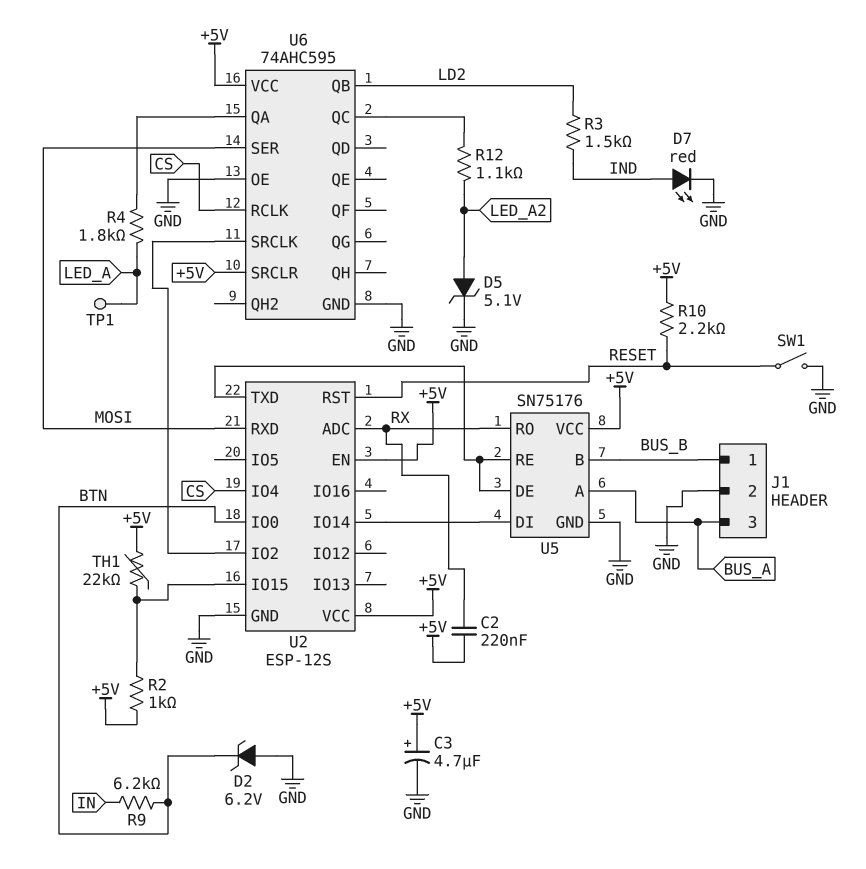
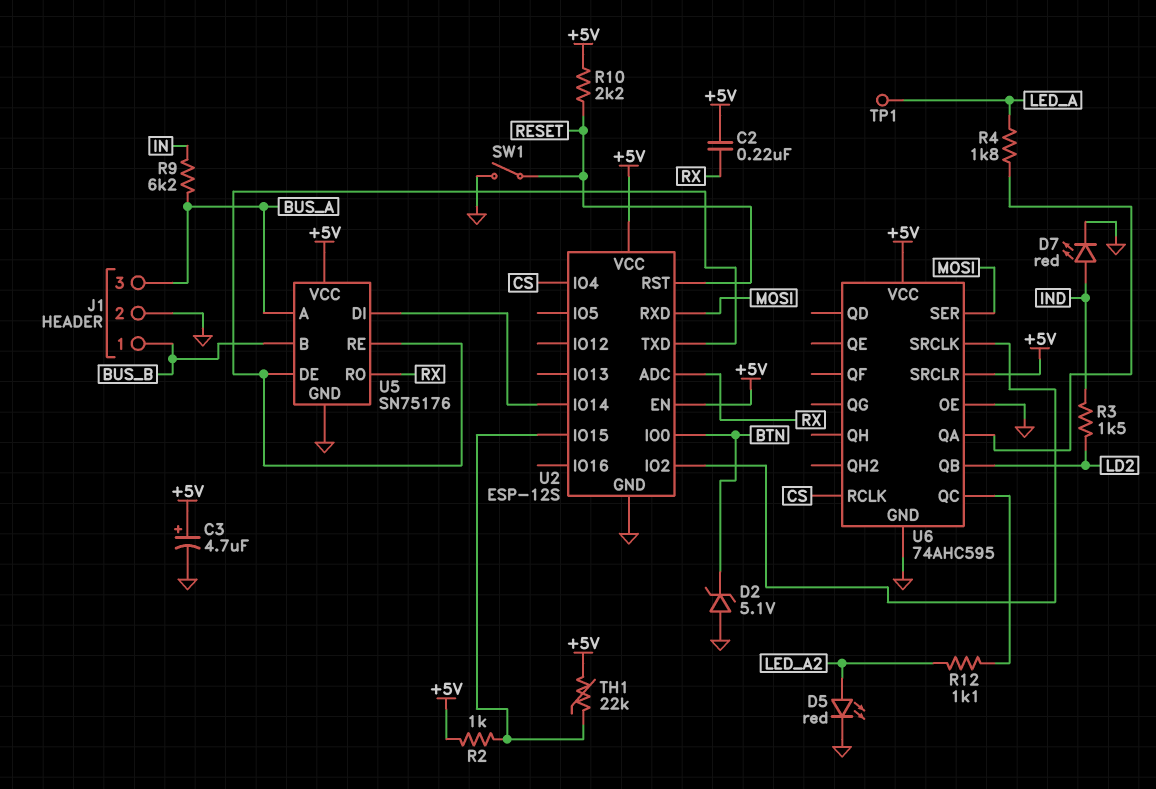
D2: zener 6.2V (A GND, K BTN) -> zener 5.1V (A GND, K BTN)
D5: zener 5.1V (A LED_A2, K GND) -> LED red (A LED_A2, K GND)
R9: 6.2k (BTN, IN) -> 6.2k (BUS_A, IN)

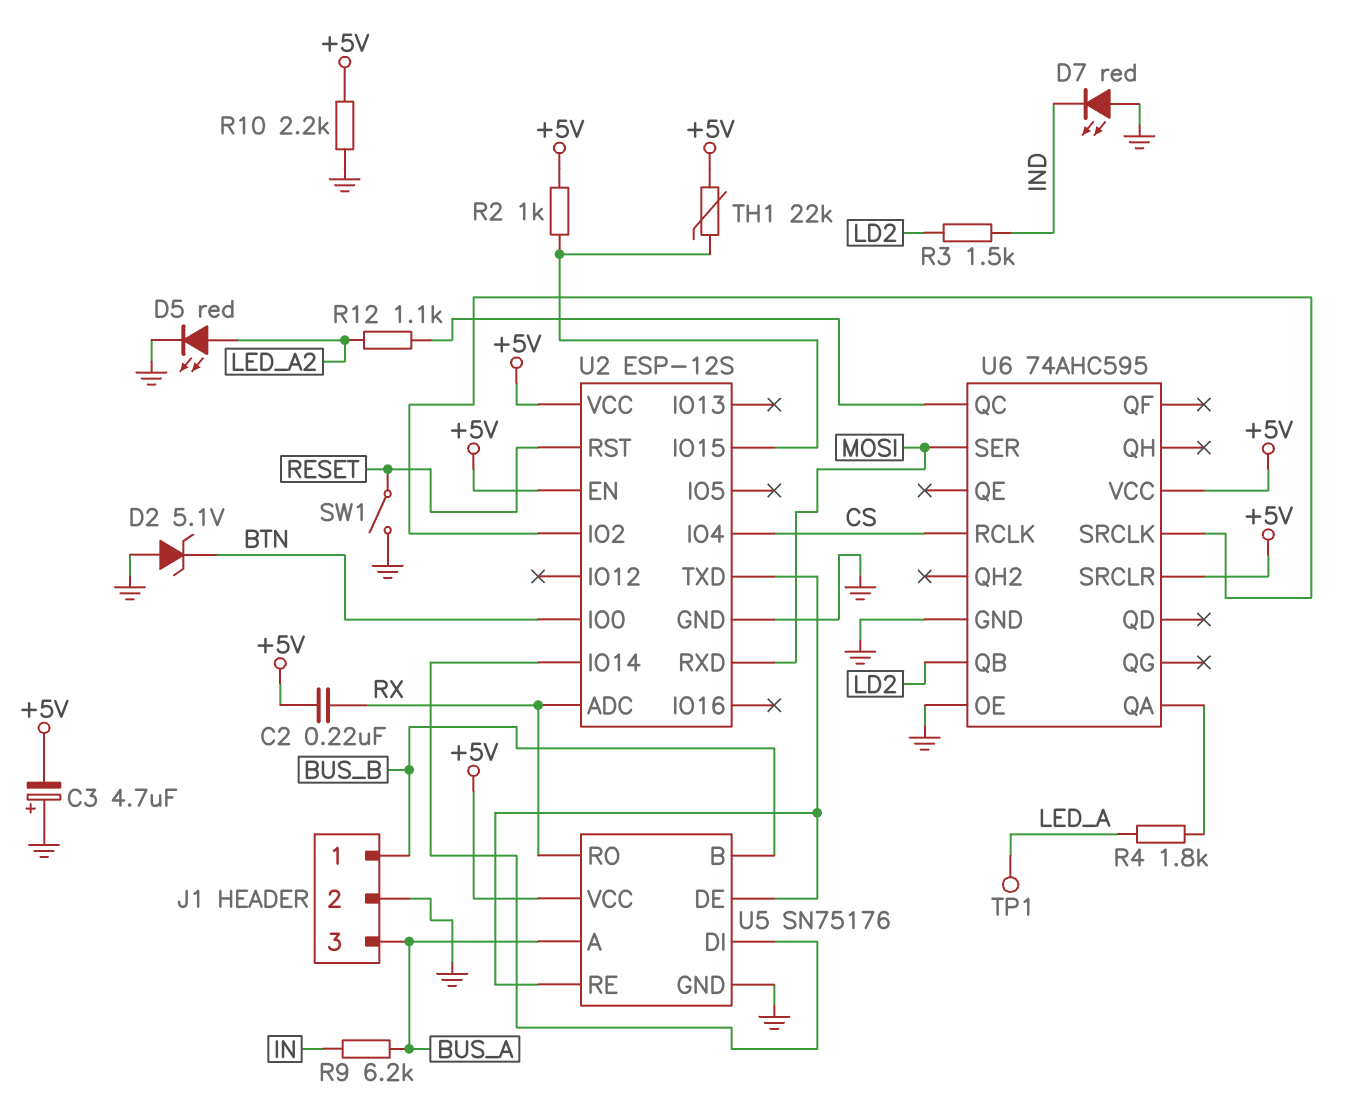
C3: 4.7uF (plus +5V, minus GND) -> 4.7uF (plus GND, minus +5V)
D7: LED red (A IND, K GND) -> LED red (A GND, K IND)
R10: 2.2k (+5V, RESET) -> 2.2k (+5V, GND)

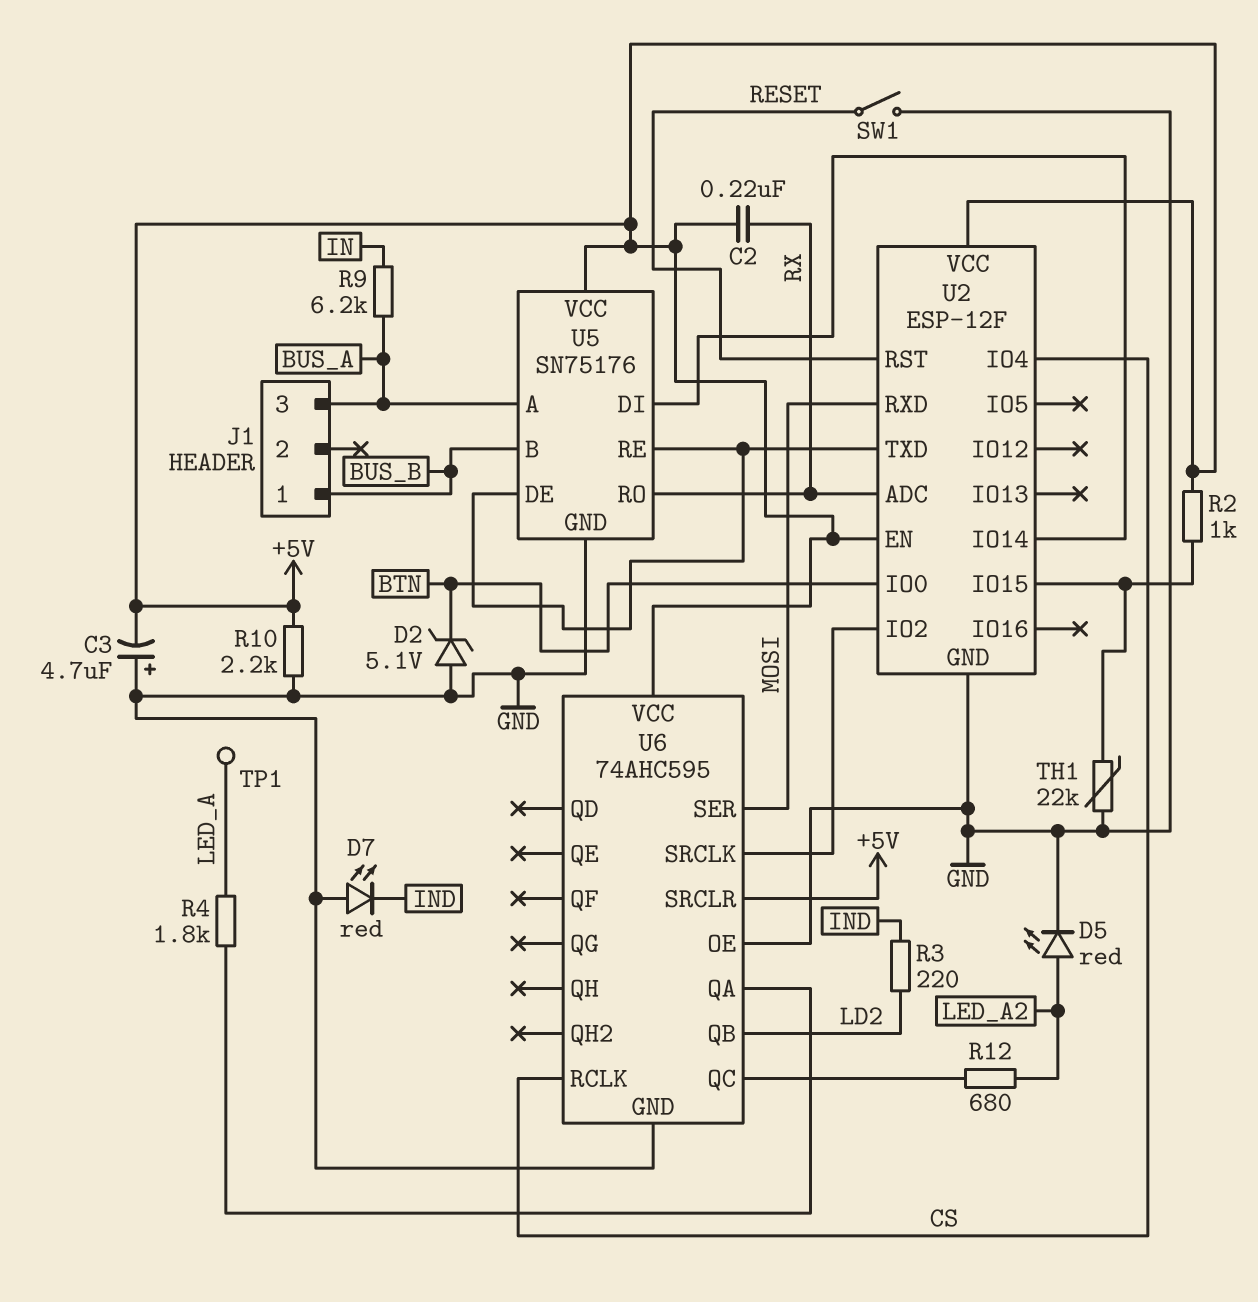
J1 pin 2: GND -> none
R3: 1.5k (IND, LD2) -> 220 (IND, LD2)
R12: 1.1k (LED_A2, U6/QC) -> 680 (LED_A2, U6/QC)
TH1: 22k (+5V, U2/IO15) -> 22k (GND, U2/IO15)
U2: ESP-12S -> ESP-12F

